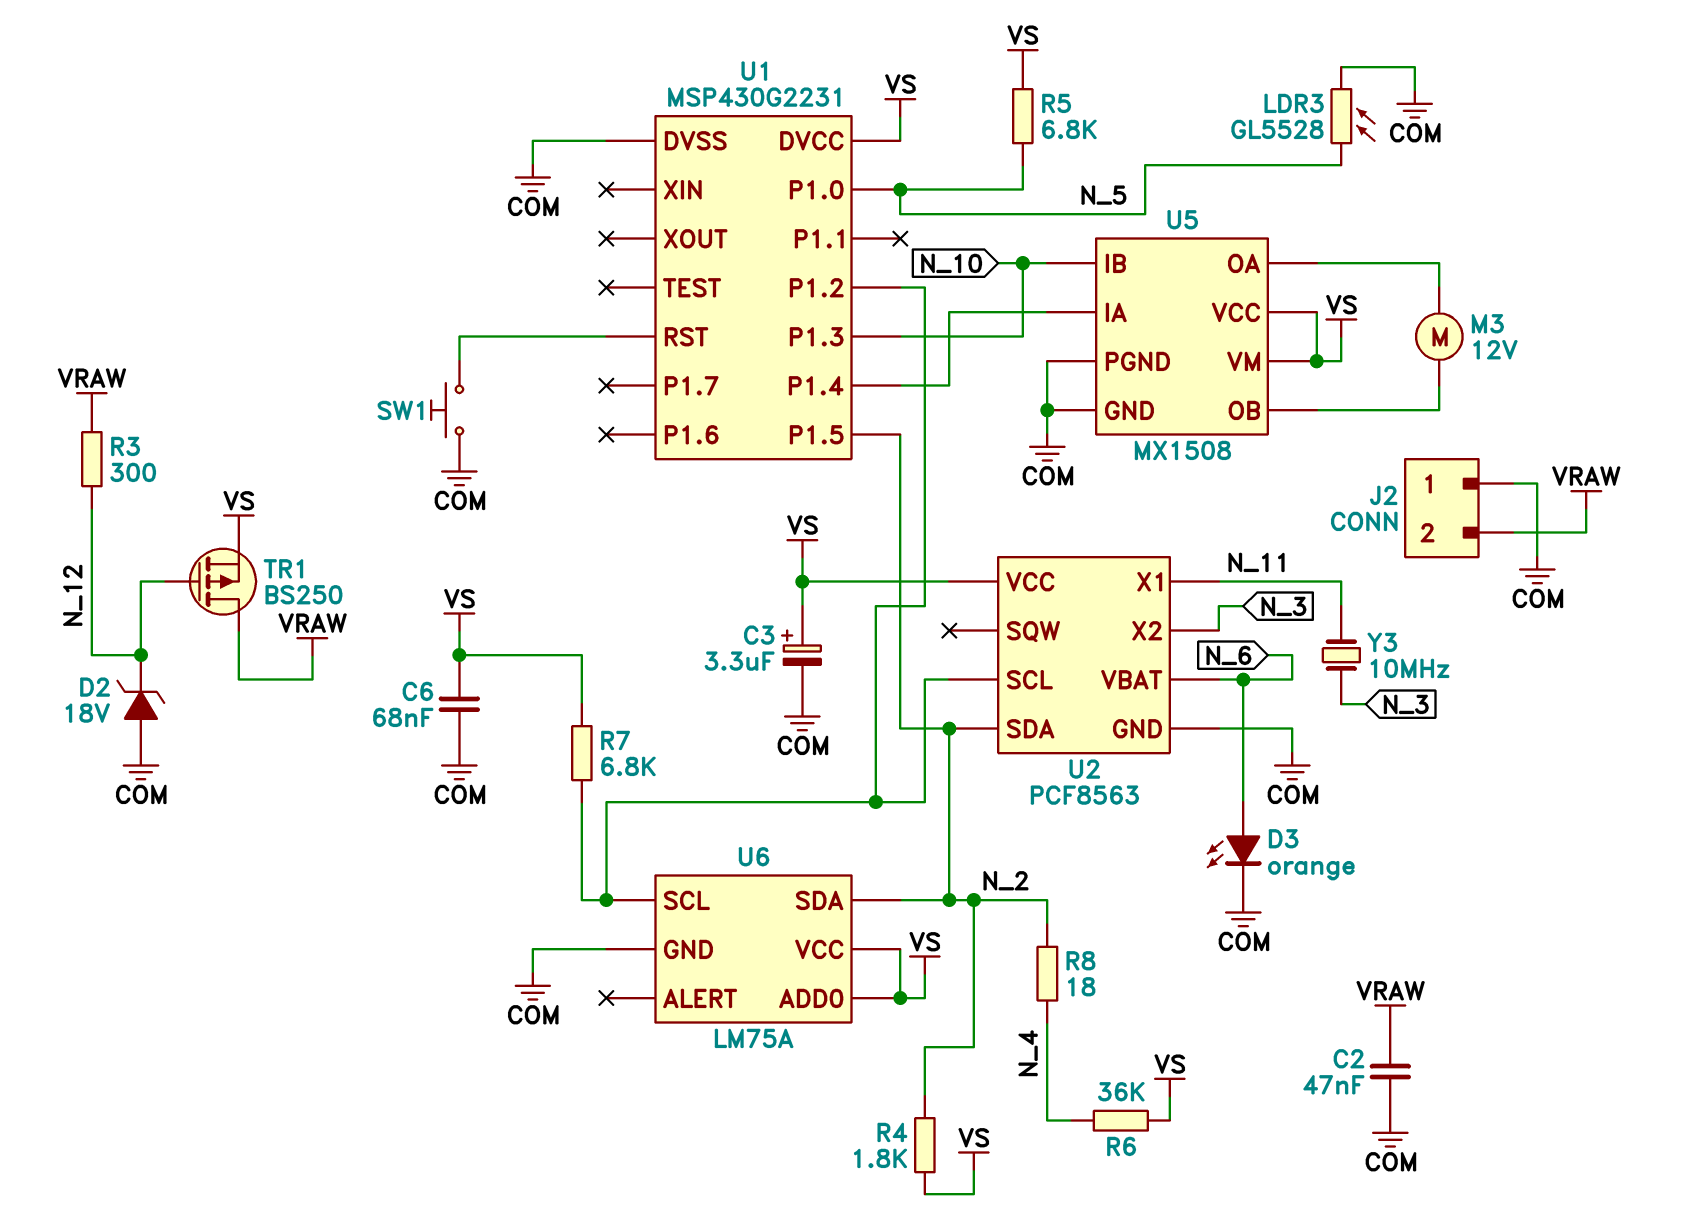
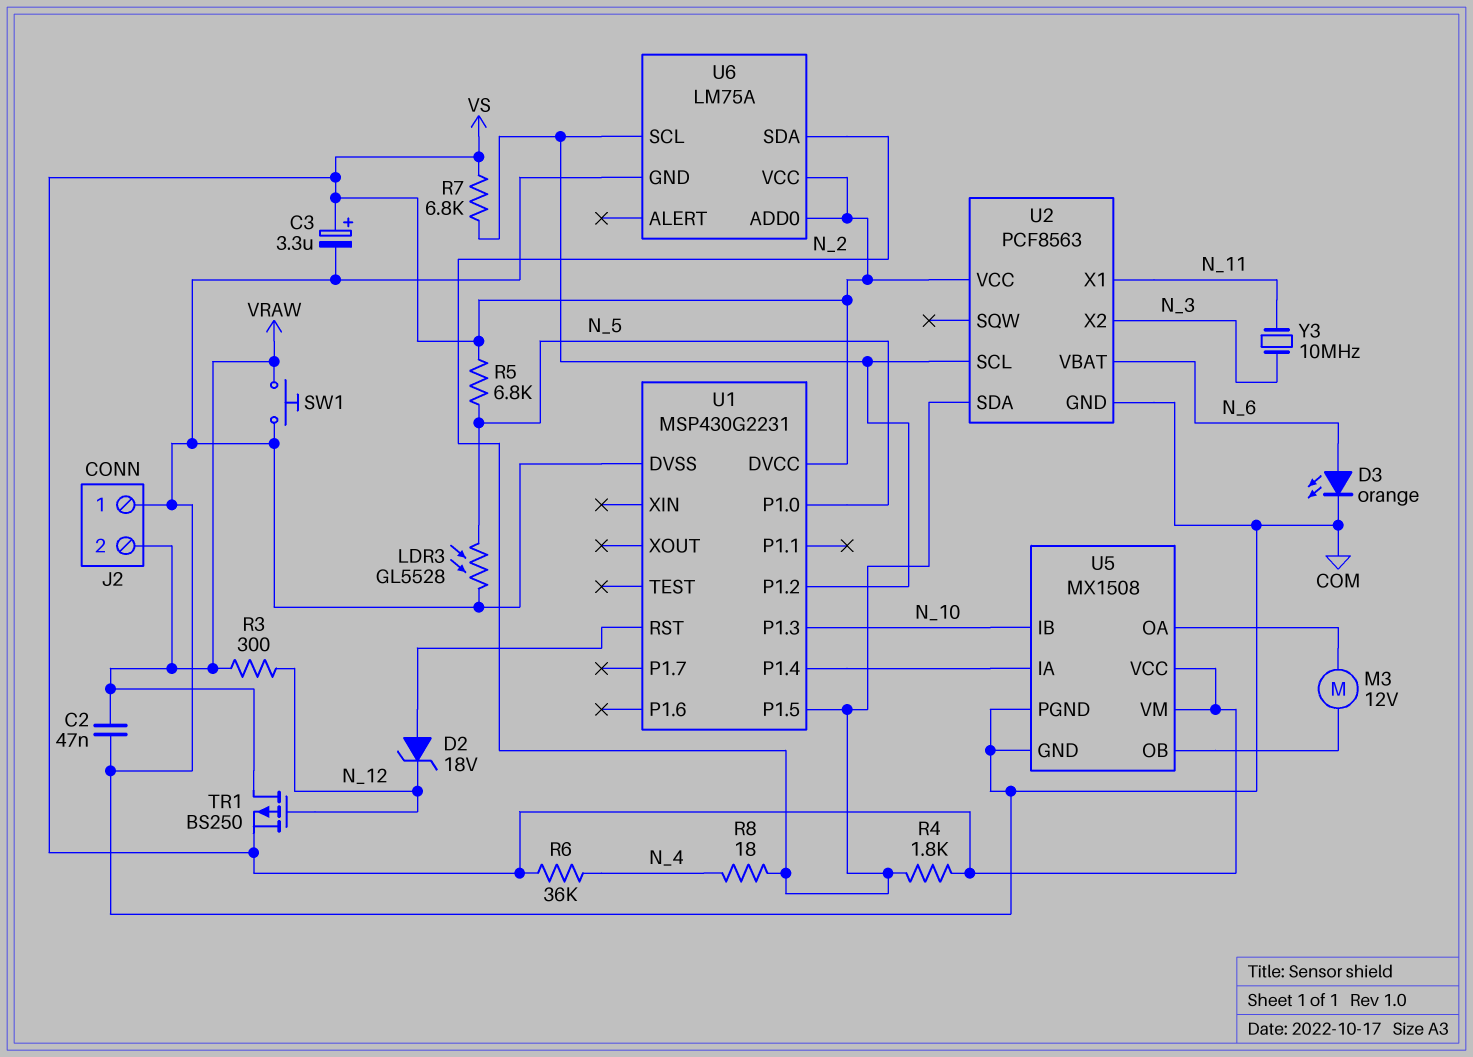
C6: 68nF (COM, VS) -> none
D2: zener 18V (A COM, K N_12) -> zener 18V (A U1/RST, K N_12)
SW1: button (COM, U1/RST) -> button (COM, VRAW)

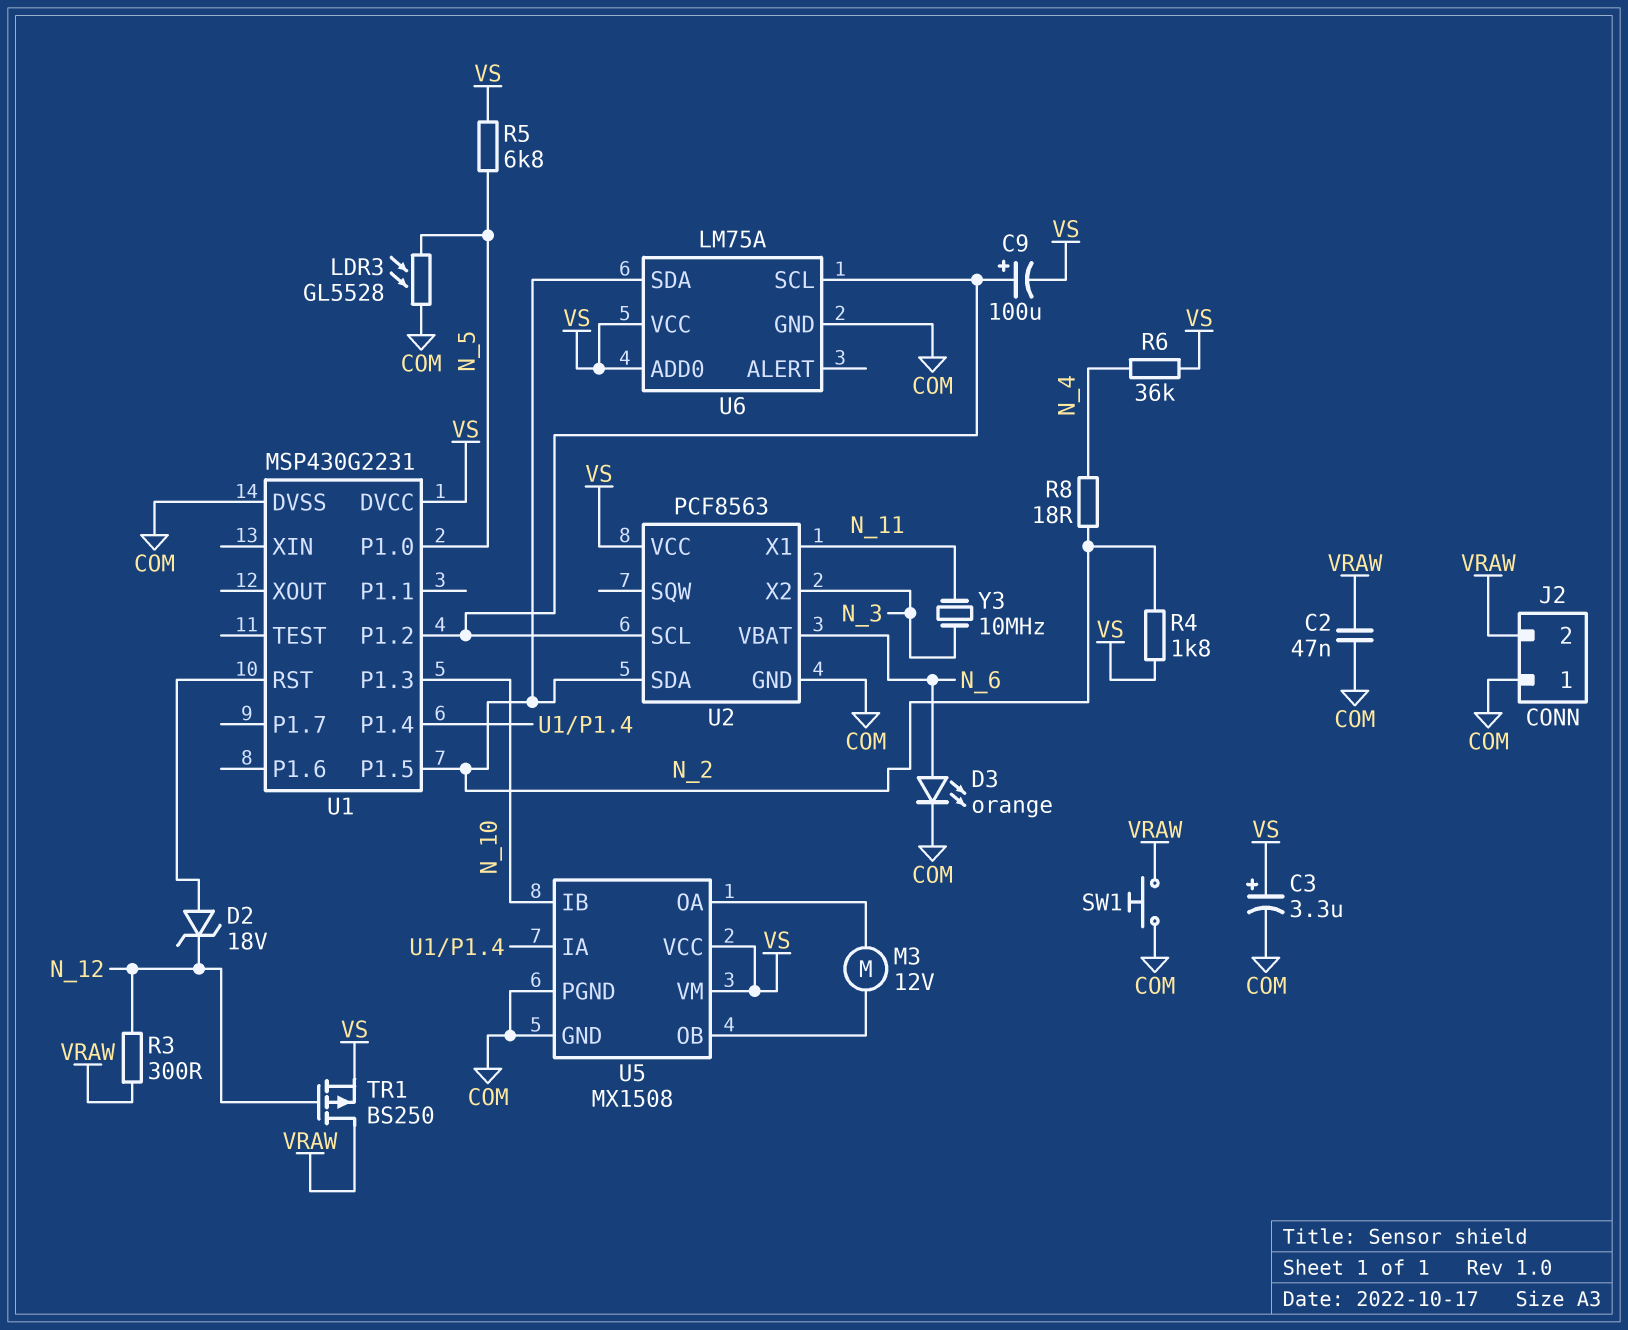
C9: none -> 100uF (plus U1/P1.2, minus VS)
R7: 6.8k (U1/P1.2, VS) -> none

